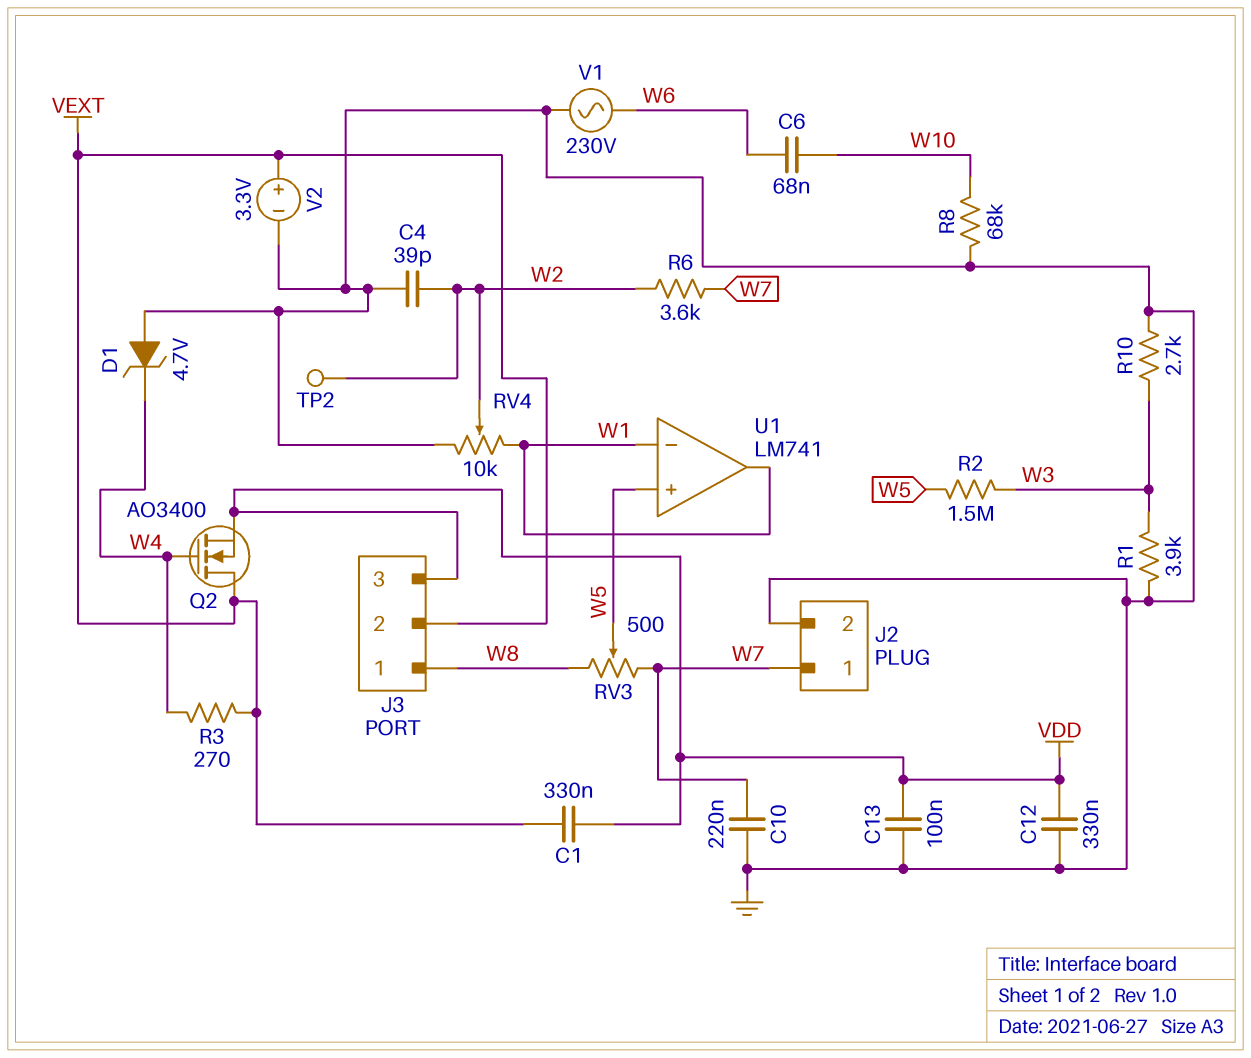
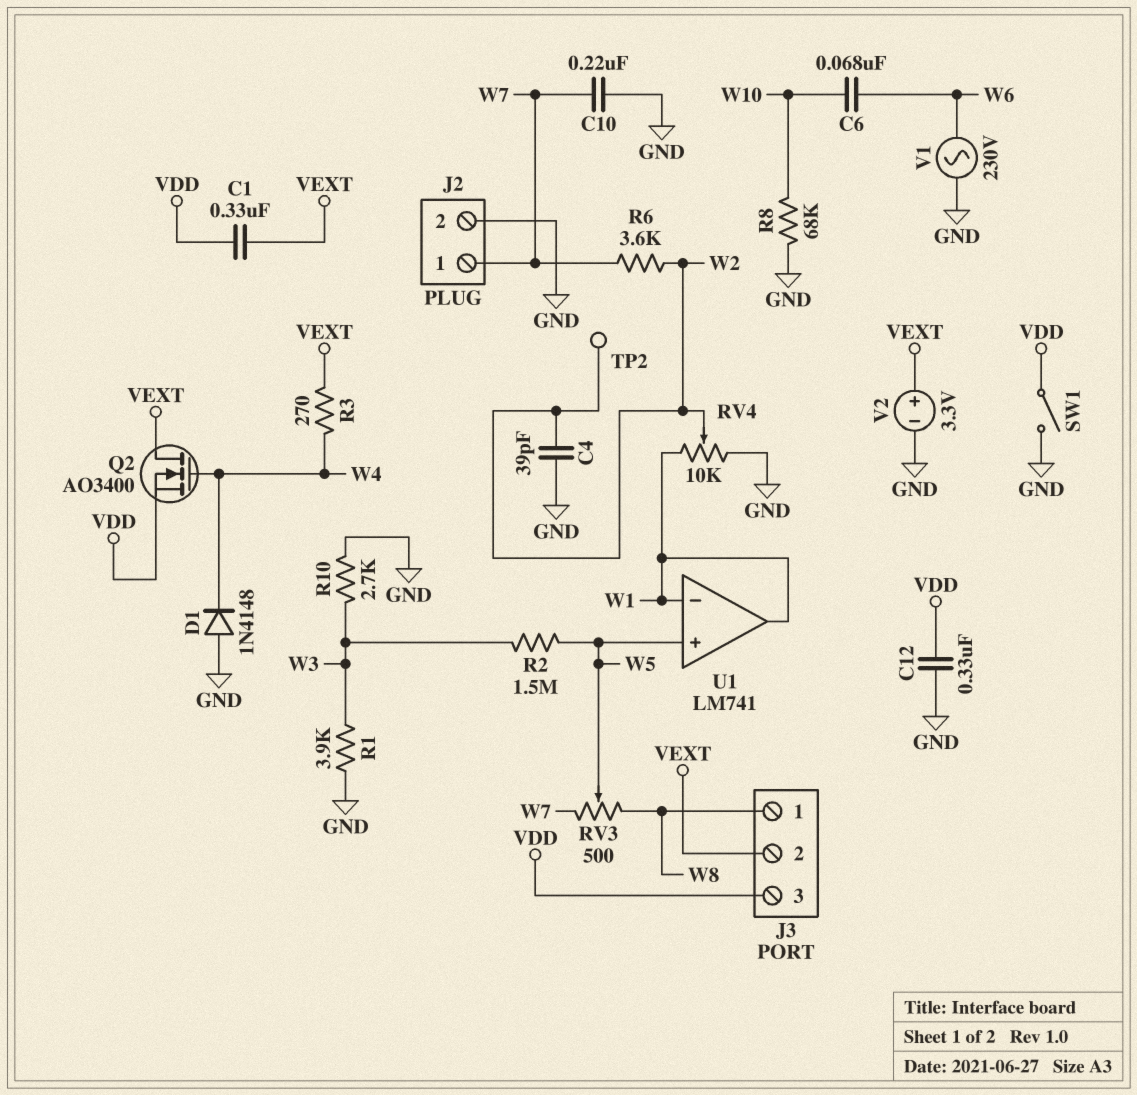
C13: 100nF (GND, VDD) -> none
D1: zener 4.7V (A GND, K W4) -> diode 1N4148 (A GND, K W4)
SW1: none -> switch (GND, VDD)

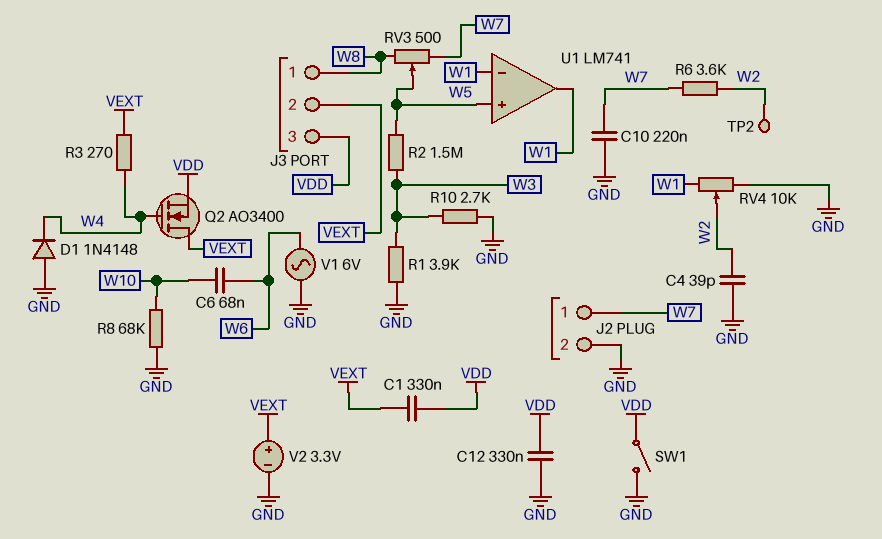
V1: AC 230V (GND, W6) -> AC 6V (GND, W6)

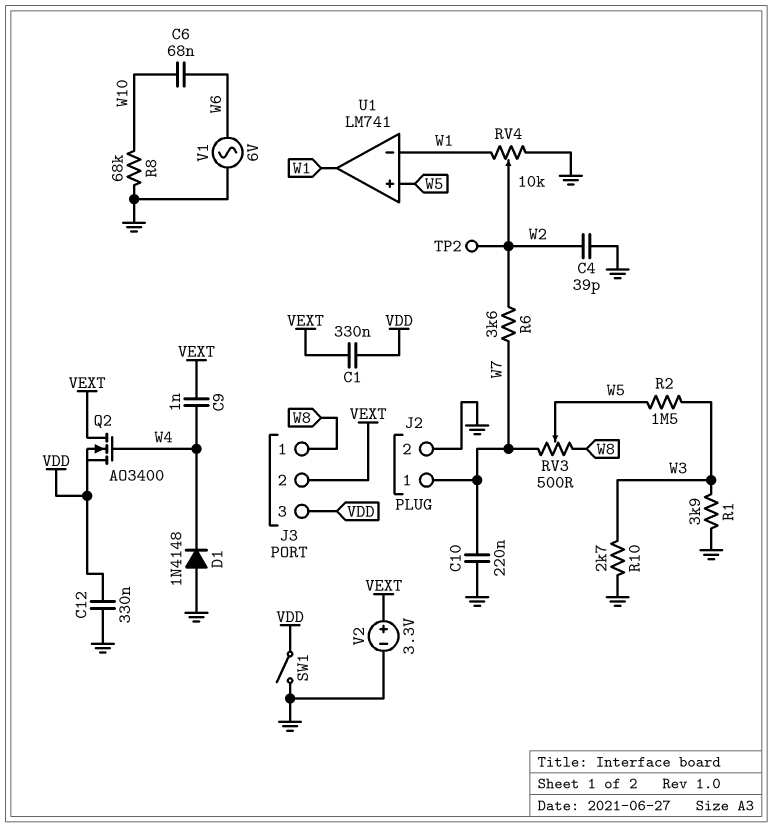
C9: none -> 1nF (VEXT, W4)
R3: 270 (VEXT, W4) -> none

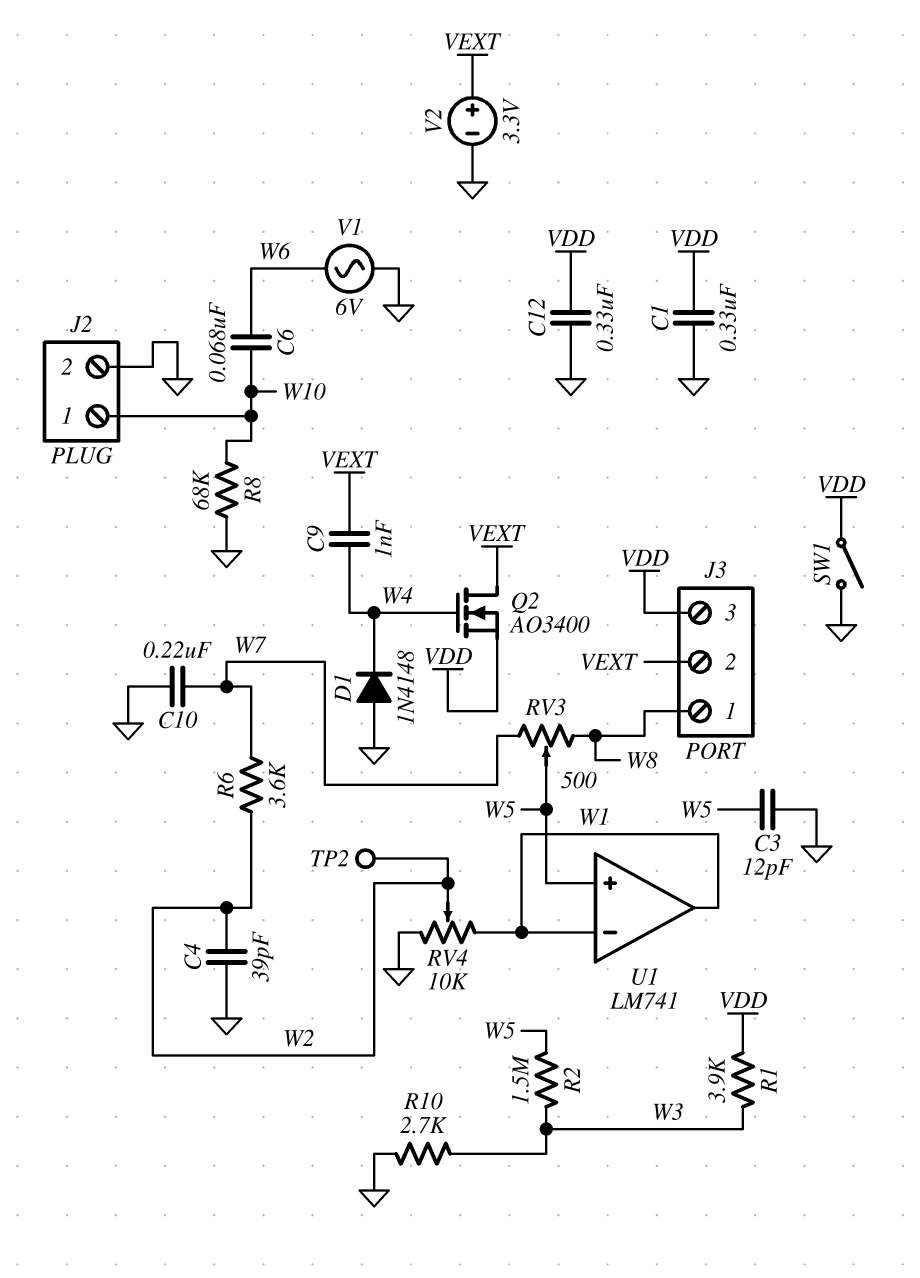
C1: 330nF (VDD, VEXT) -> 330nF (GND, VDD)
C3: none -> 12pF (GND, W5)
J2 pin 1: W7 -> W10
R1: 3.9k (GND, W3) -> 3.9k (VDD, W3)

